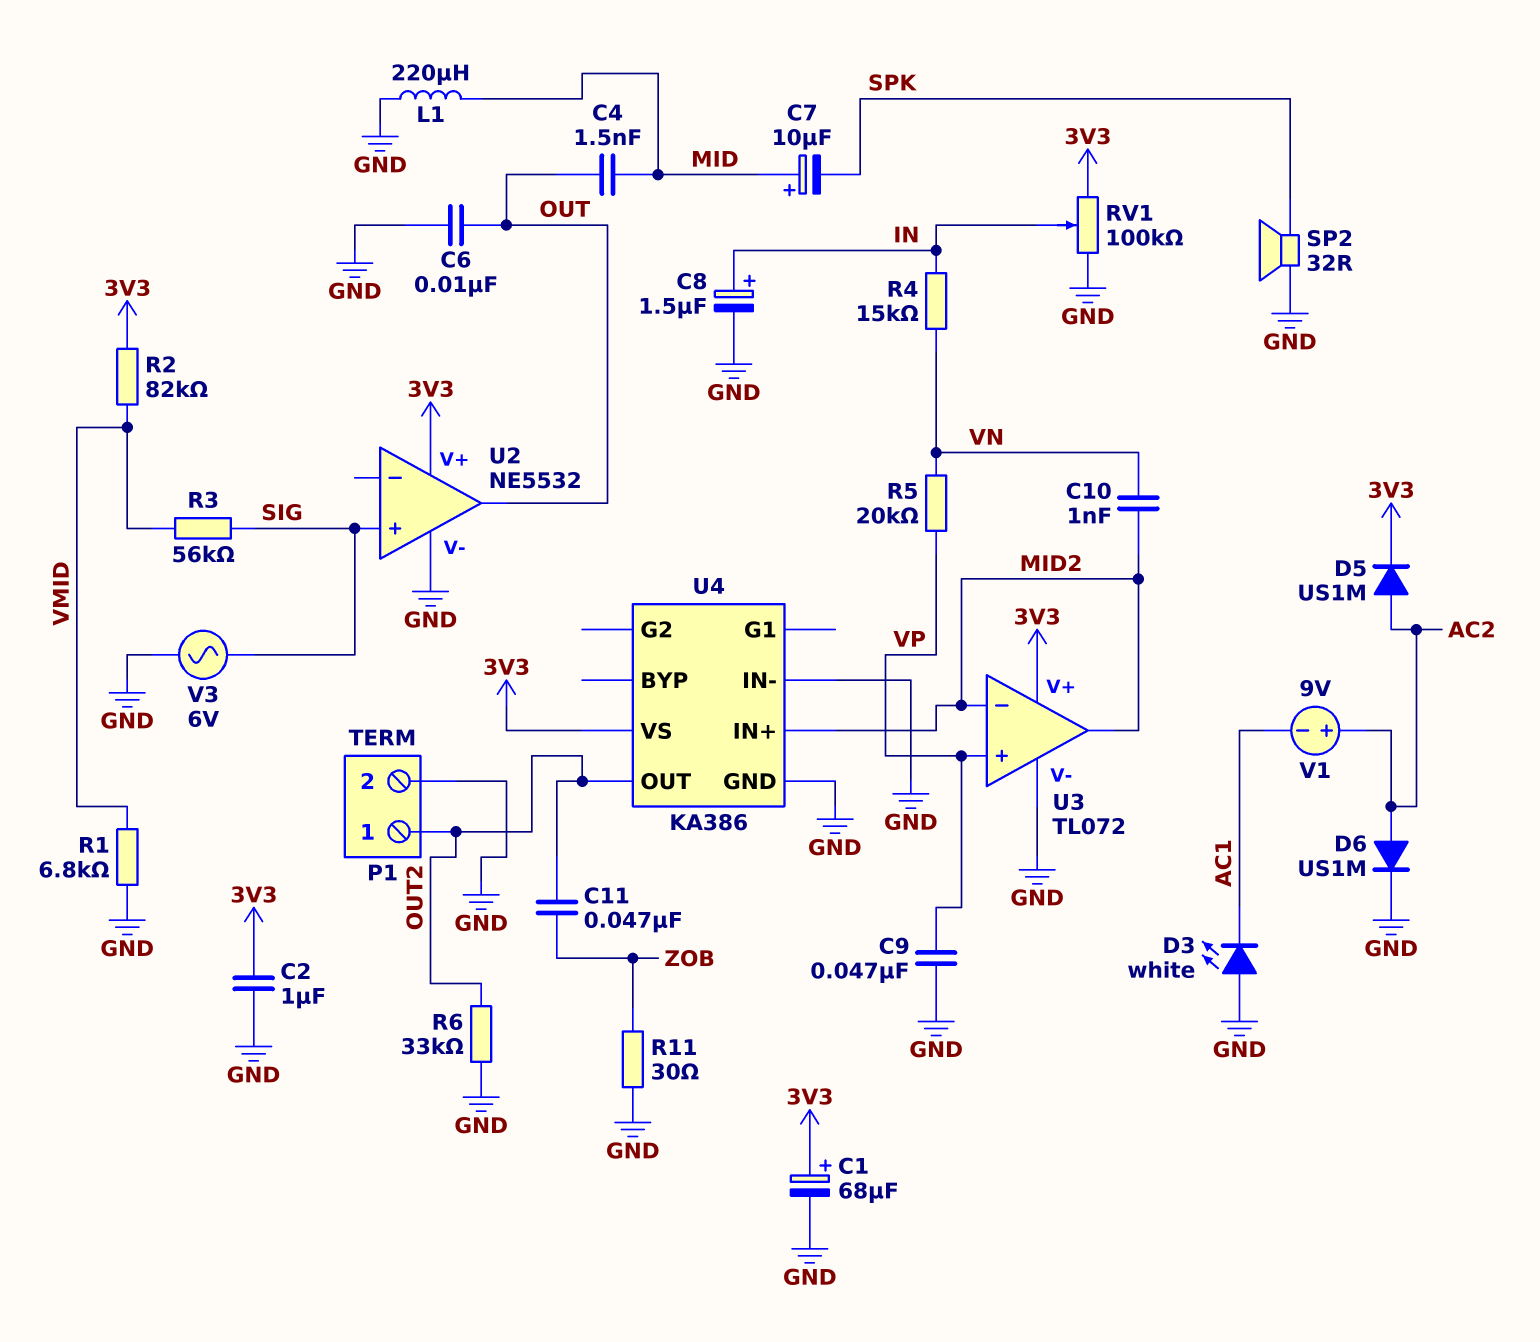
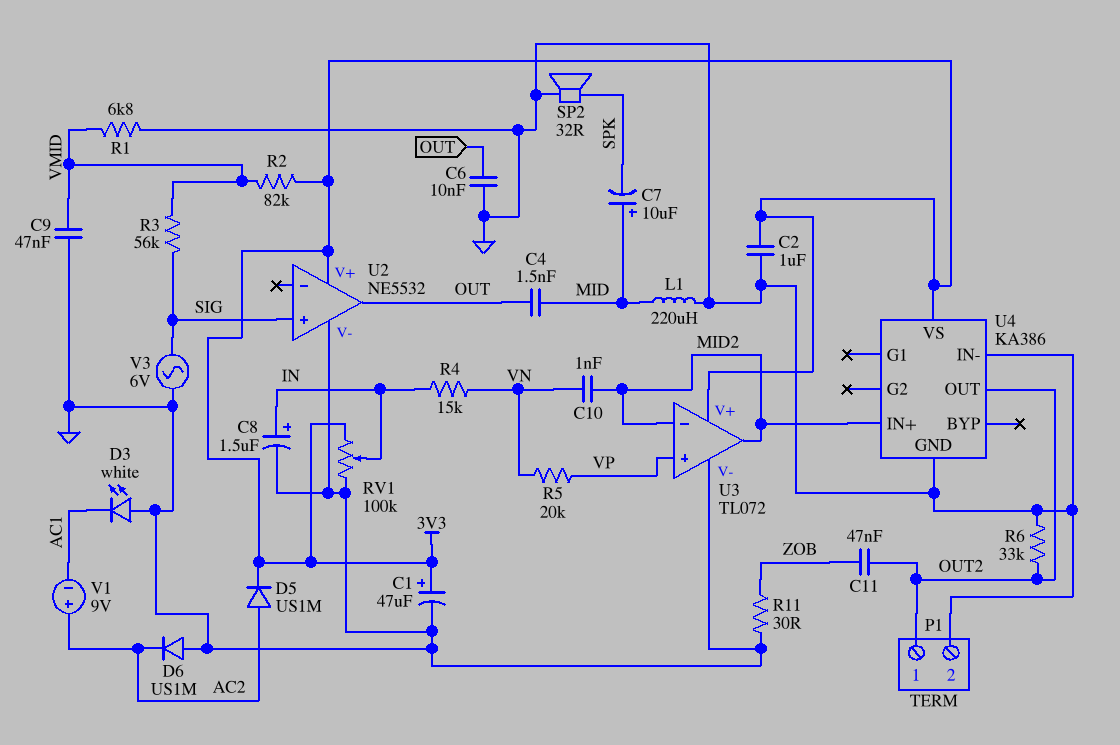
C1: 68uF (plus 3V3, minus GND) -> 47uF (plus 3V3, minus GND)
C9: 47nF (GND, VP) -> 47nF (GND, VMID)
D6: diode US1M (A AC2, K GND) -> diode US1M (A GND, K AC2)

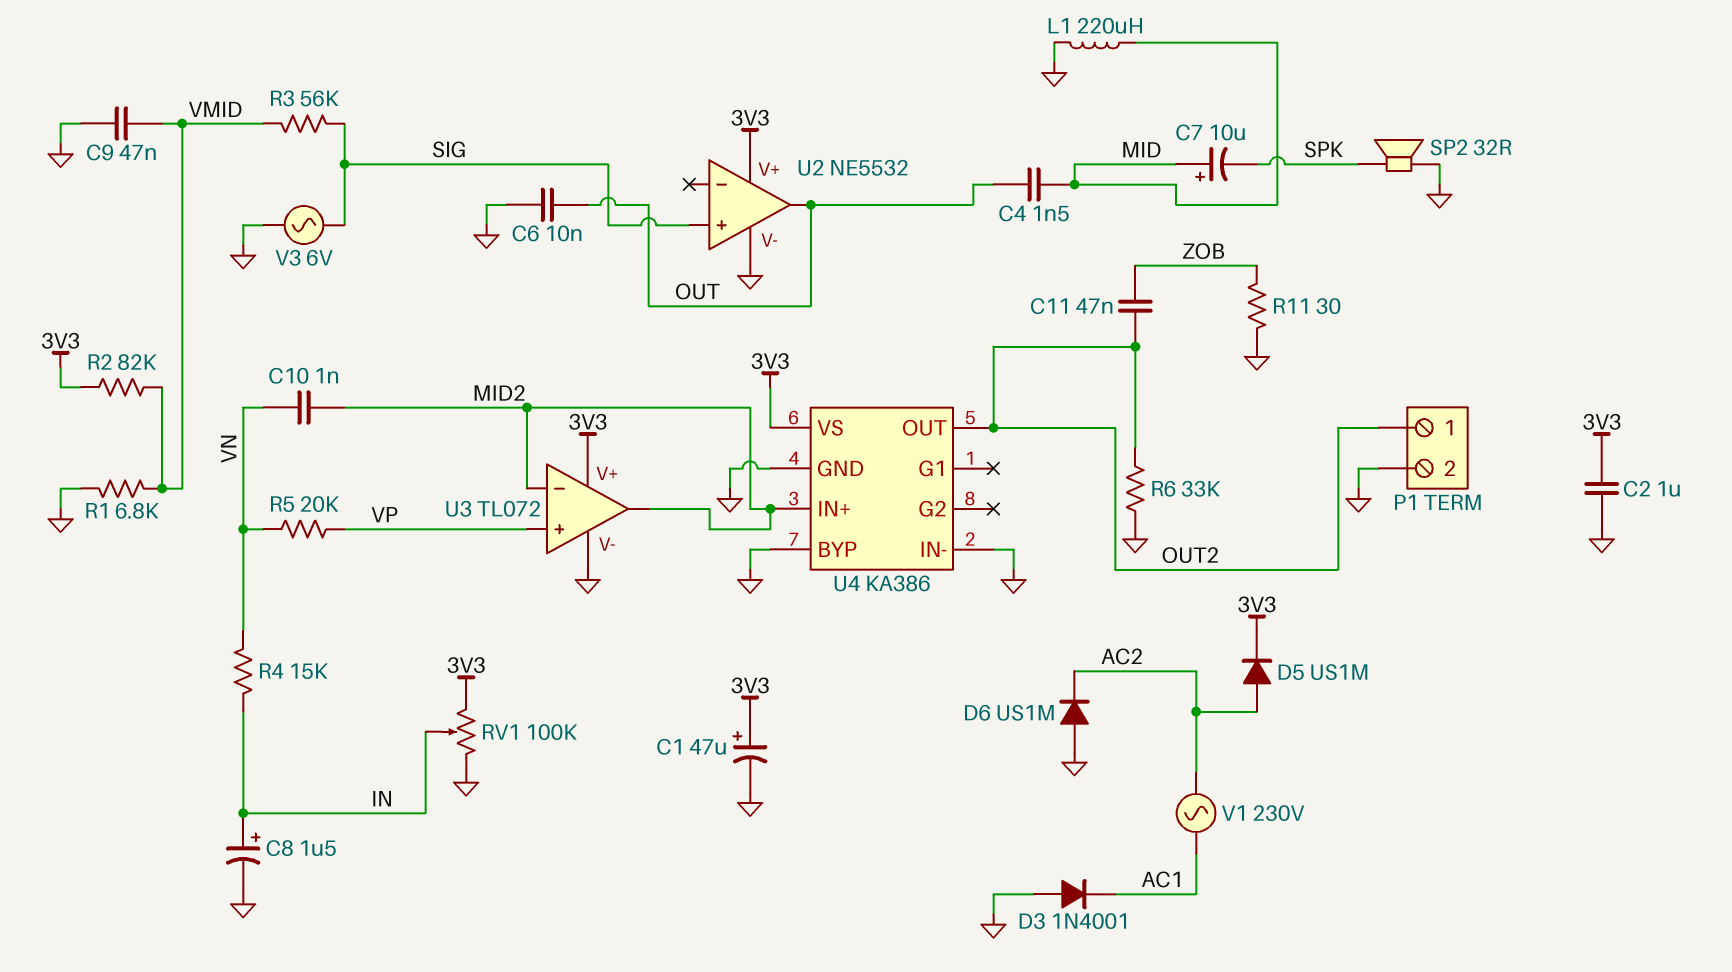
D3: LED white (A GND, K AC1) -> diode 1N4001 (A GND, K AC1)
U4 pin BYP: none -> GND
V1: 9V (plus AC2, minus AC1) -> AC 230V (AC1, AC2)

